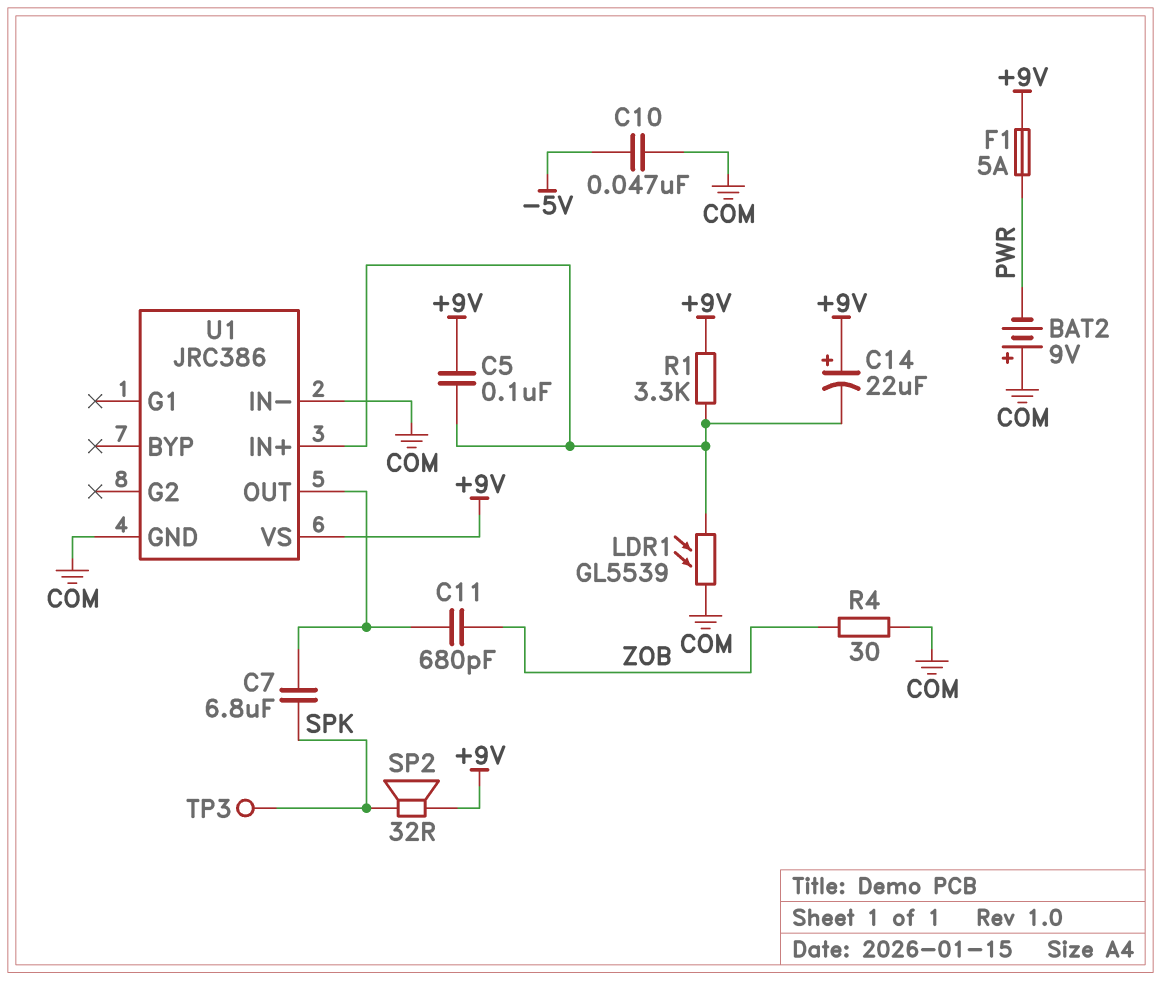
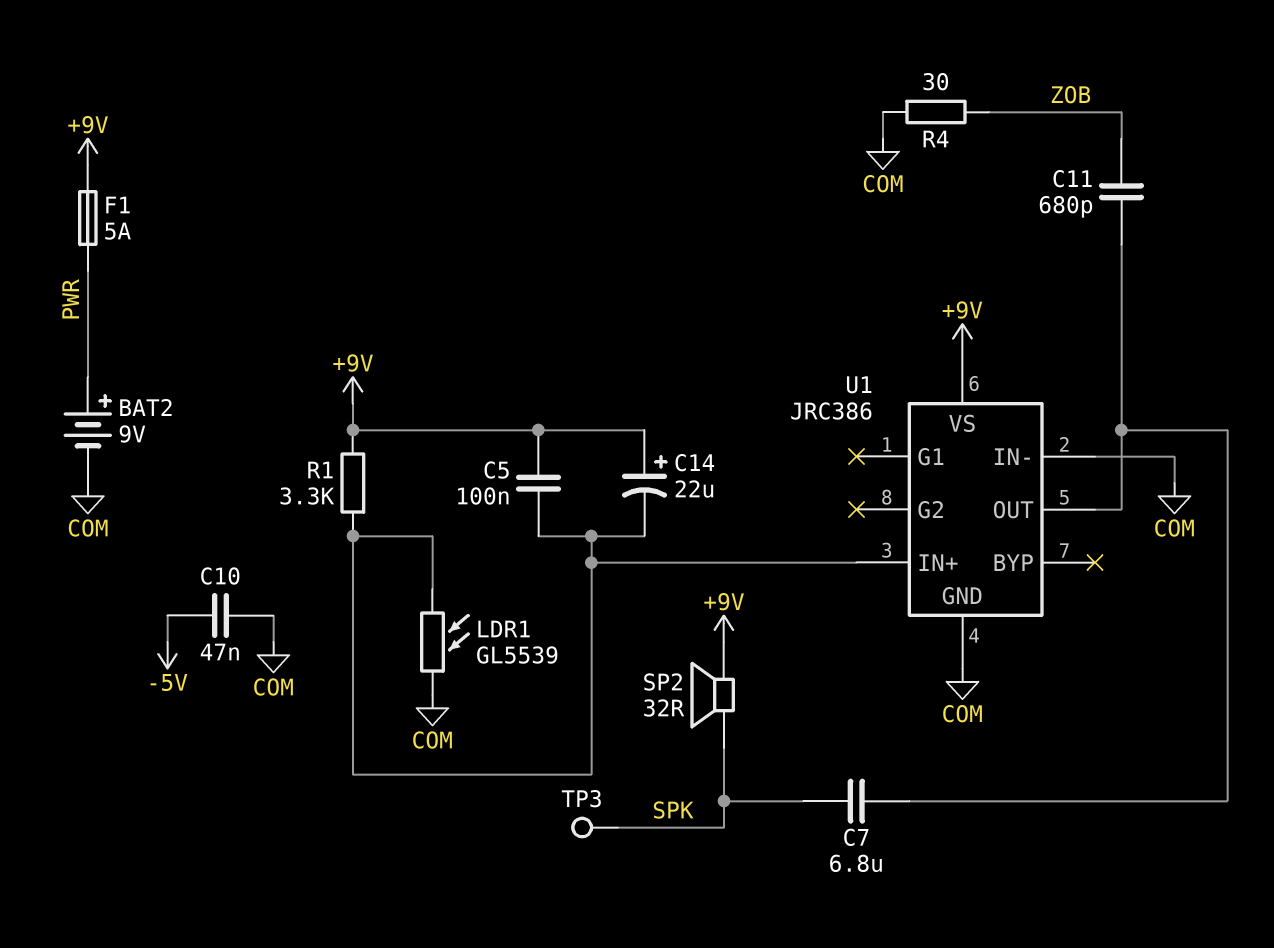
BAT2: 9V (plus COM, minus PWR) -> 9V (plus PWR, minus COM)

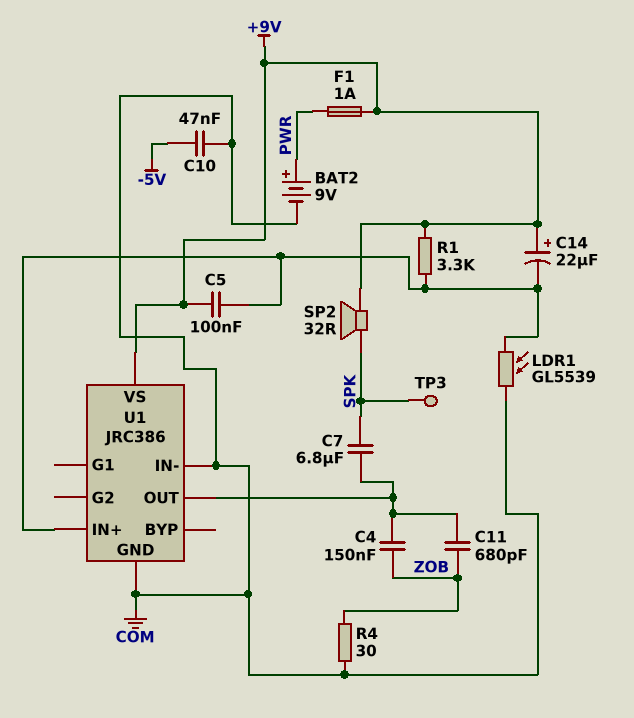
C4: none -> 150nF (U1/OUT, ZOB)
F1: 5A (+9V, PWR) -> 1A (+9V, PWR)

